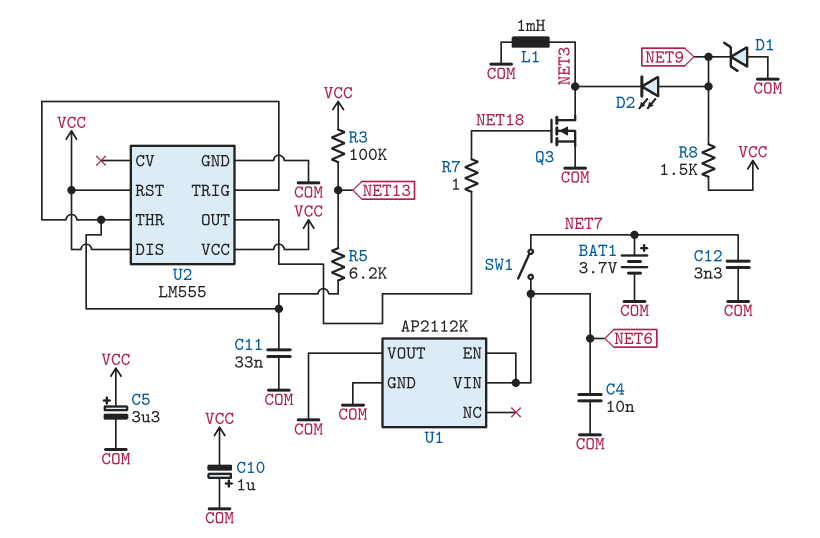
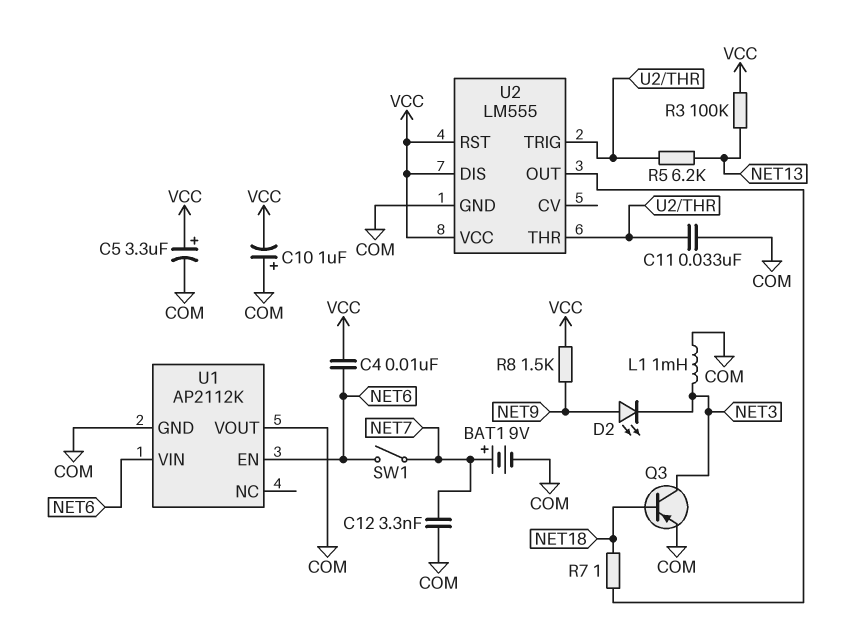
BAT1: 3.7V (plus NET7, minus COM) -> 9V (plus NET7, minus COM)
C4: 10nF (COM, NET6) -> 10nF (NET6, VCC)
D1: zener (A COM, K NET9) -> none
Q3: NMOS (G NET18, D NET3, S COM) -> PNP (B NET18, C NET3, E COM)

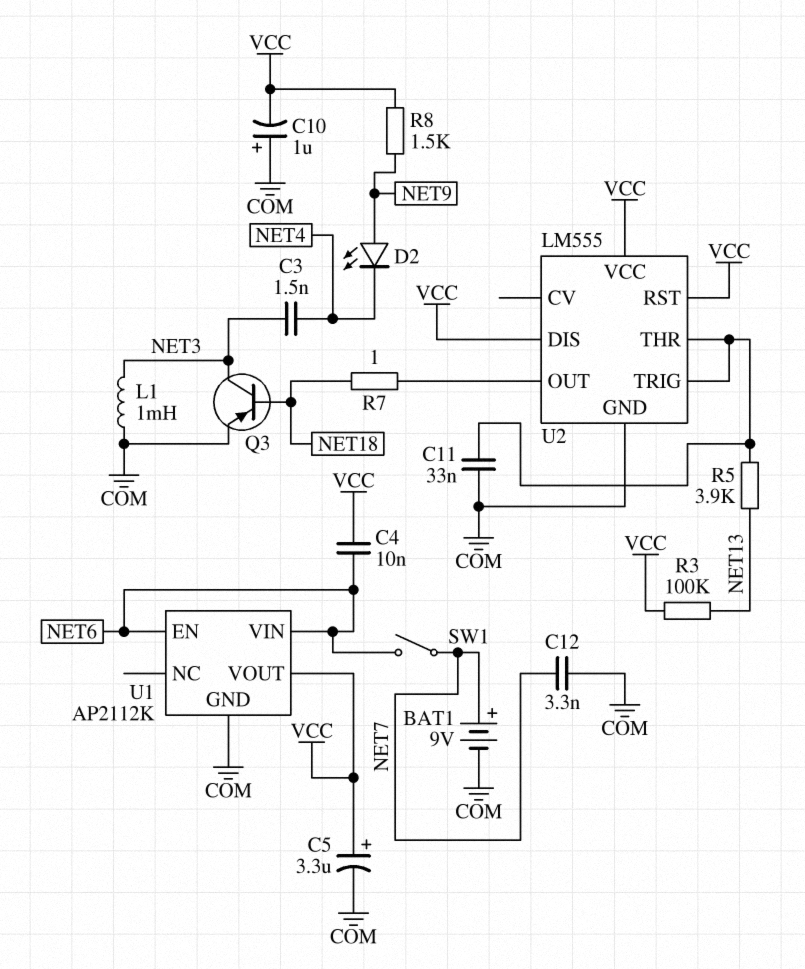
C3: none -> 1.5nF (NET3, NET4)
D2: LED (A NET9, K NET3) -> LED (A NET9, K NET4)
R5: 6.2k (NET13, U2/THR) -> 3.9k (NET13, U2/THR)
U1 pin VOUT: COM -> VCC

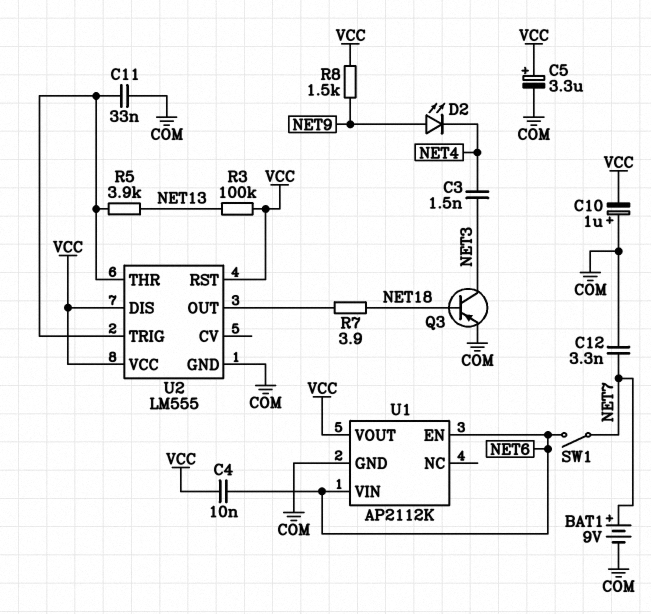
L1: 1mH (COM, NET3) -> none
R7: 1 (NET18, U2/OUT) -> 3.9 (NET18, U2/OUT)

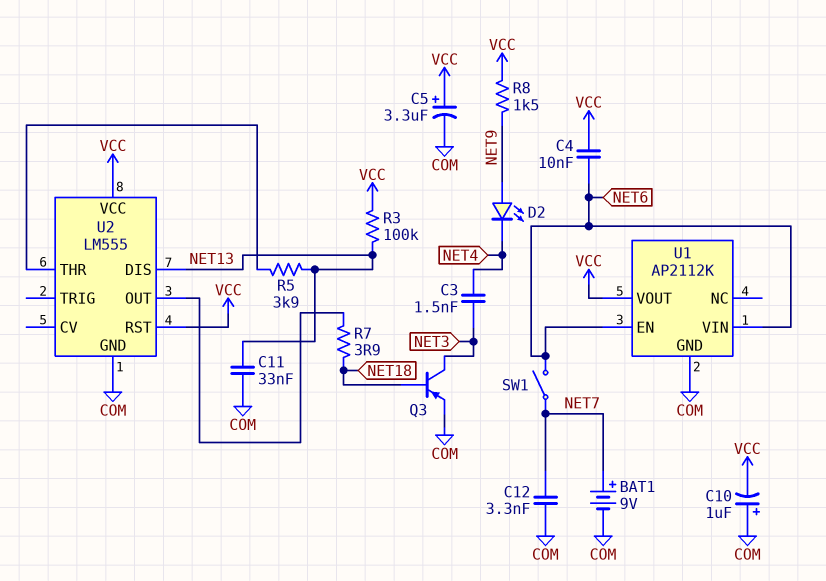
C11: 33nF (COM, U2/THR) -> 33nF (COM, NET13)
U2 pin DIS: VCC -> NET13
U2 pin TRIG: U2/THR -> none

